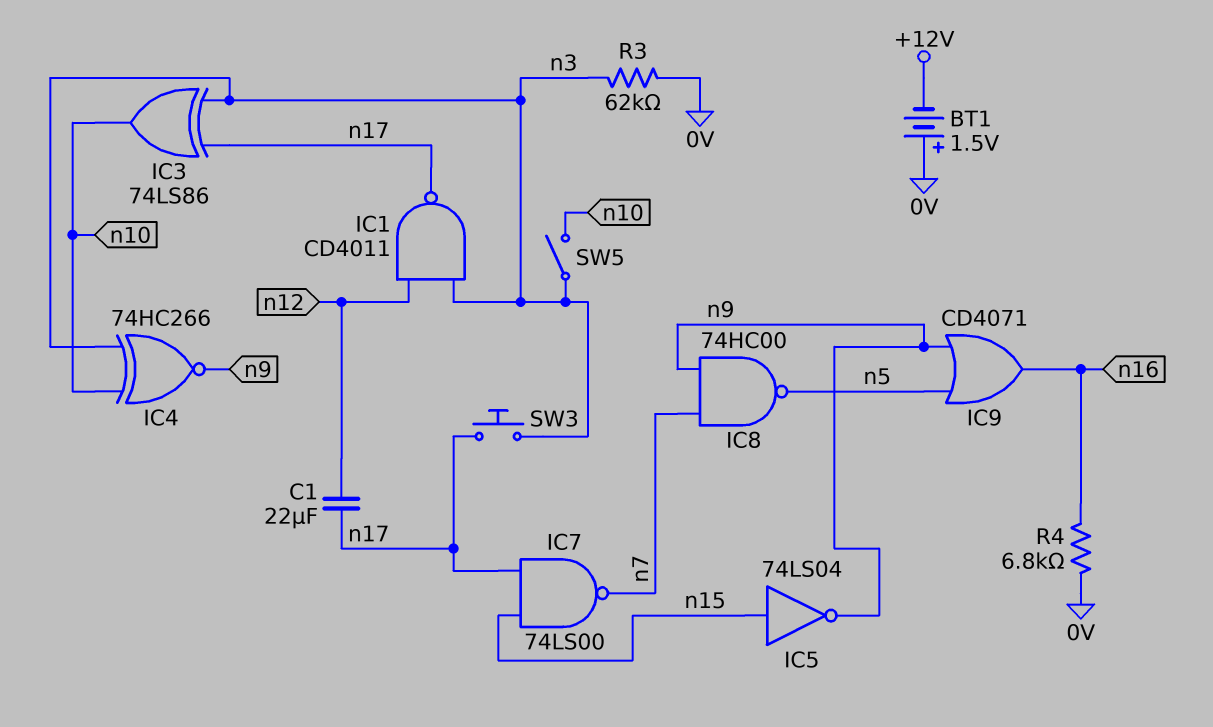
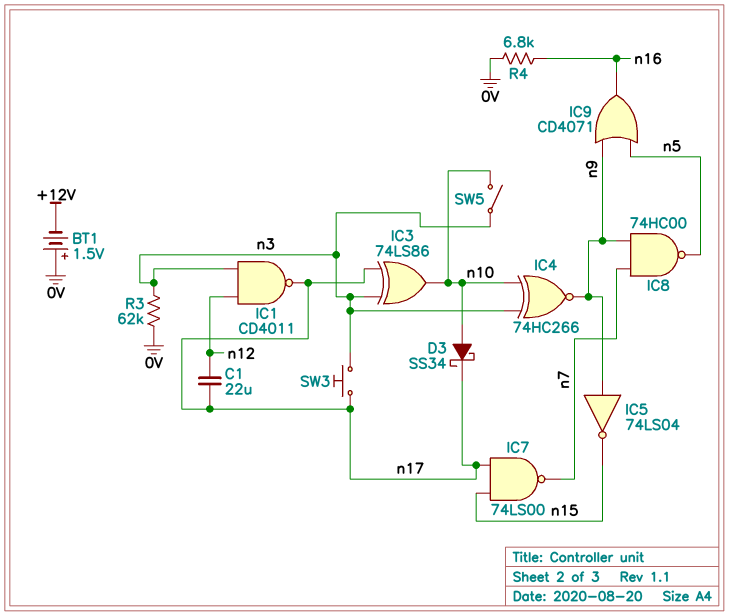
D3: none -> schottky SS34 (A n10, K n17)
IC5: NOT 74LS04 (in n15, out n9) -> NOT 74LS04 (in n9, out n15)

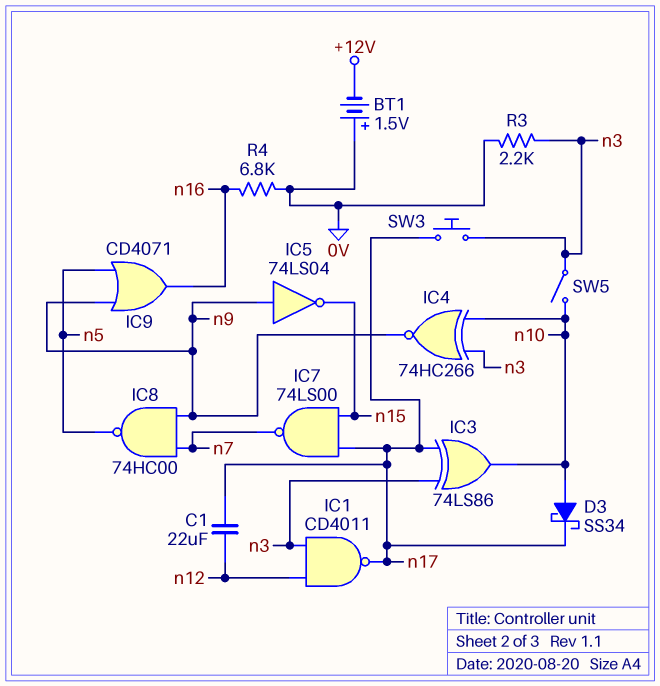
R3: 62k (0V, n3) -> 2.2k (0V, n3)

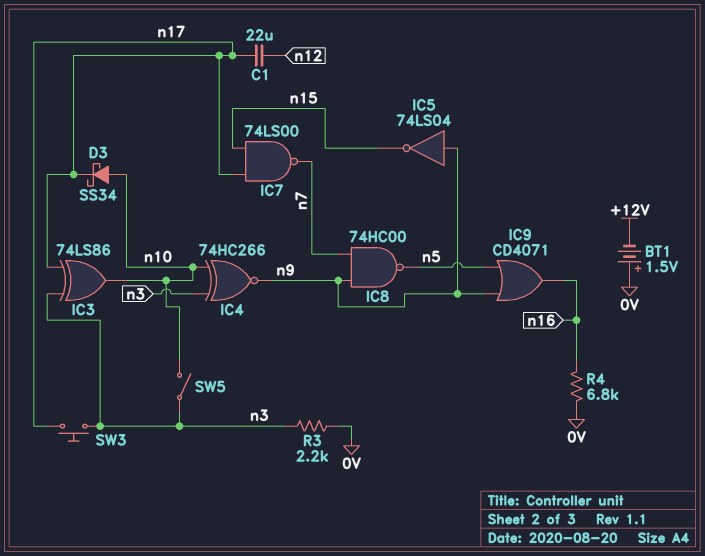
IC1: NAND CD4011 (in n3, in n12, out n17) -> none

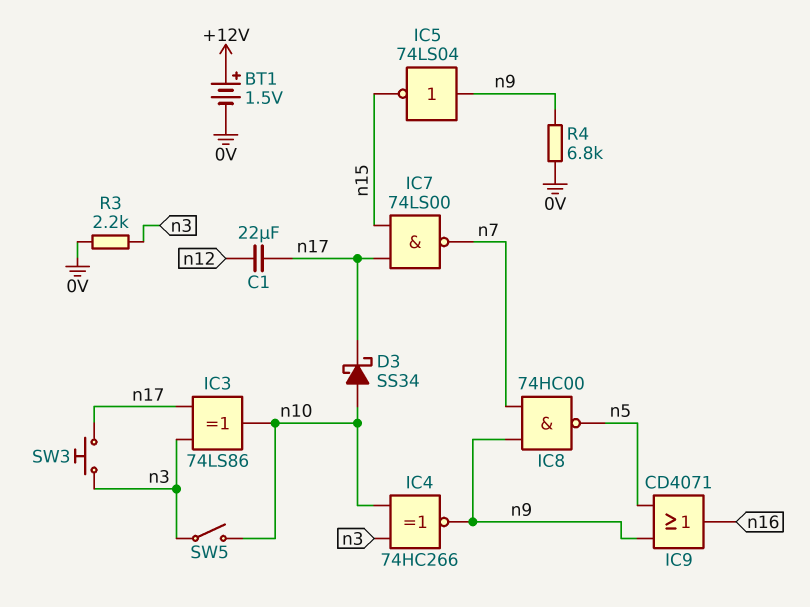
BT1: 1.5V (plus 0V, minus +12V) -> 1.5V (plus +12V, minus 0V)
R4: 6.8k (0V, n16) -> 6.8k (0V, n9)

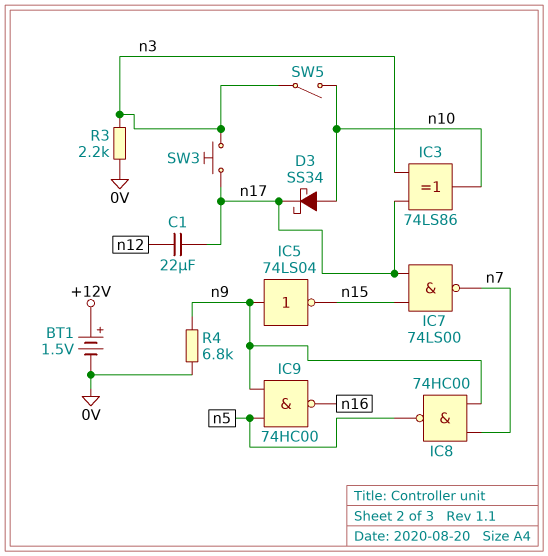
IC4: XNOR 74HC266 (in n3, in n10, out n9) -> none
IC9: OR CD4071 (in n5, in n9, out n16) -> NAND 74HC00 (in n5, in n9, out n16)

